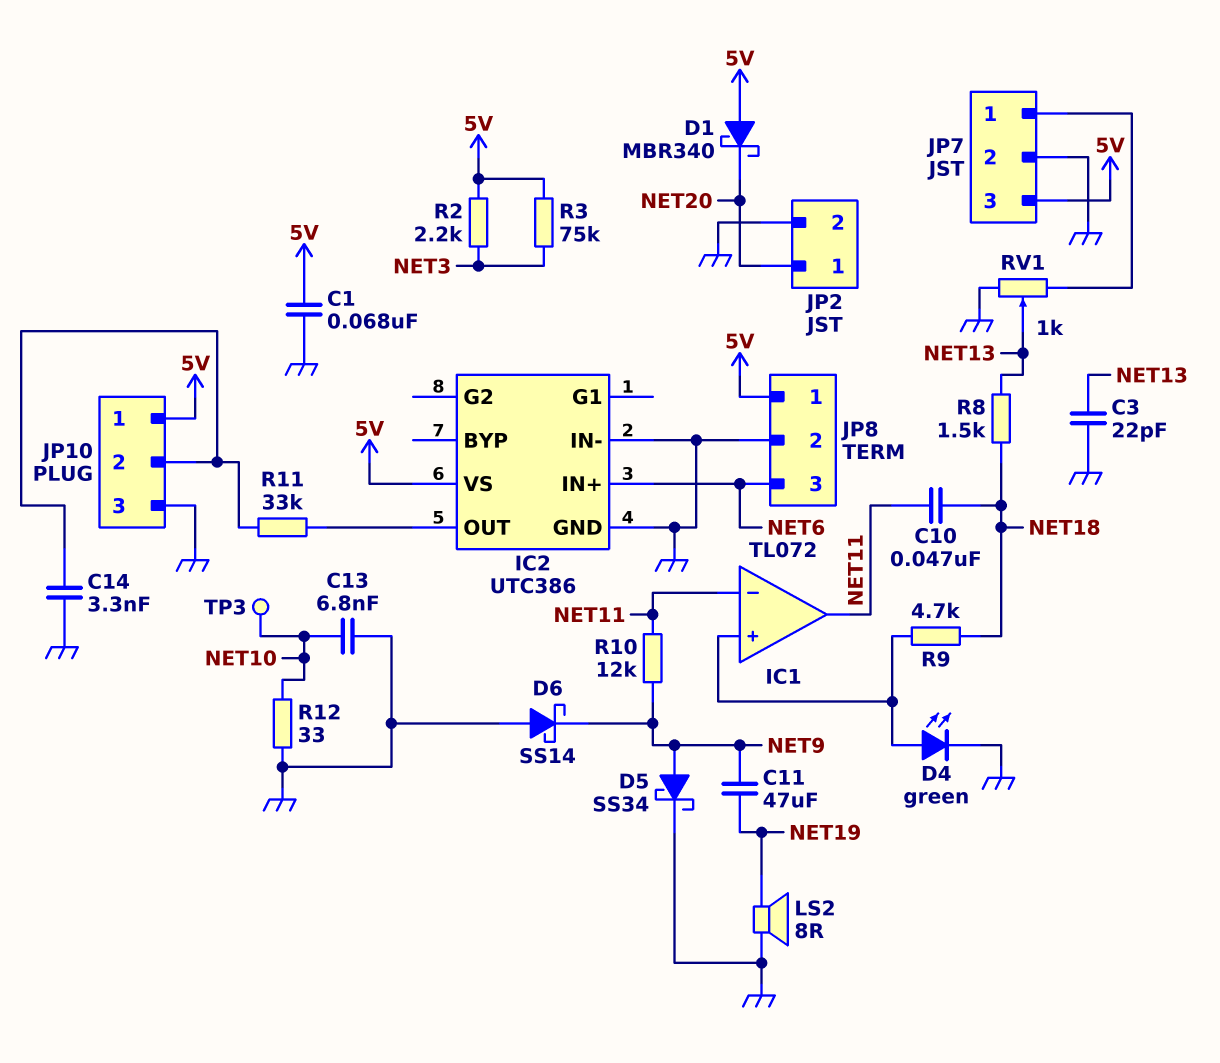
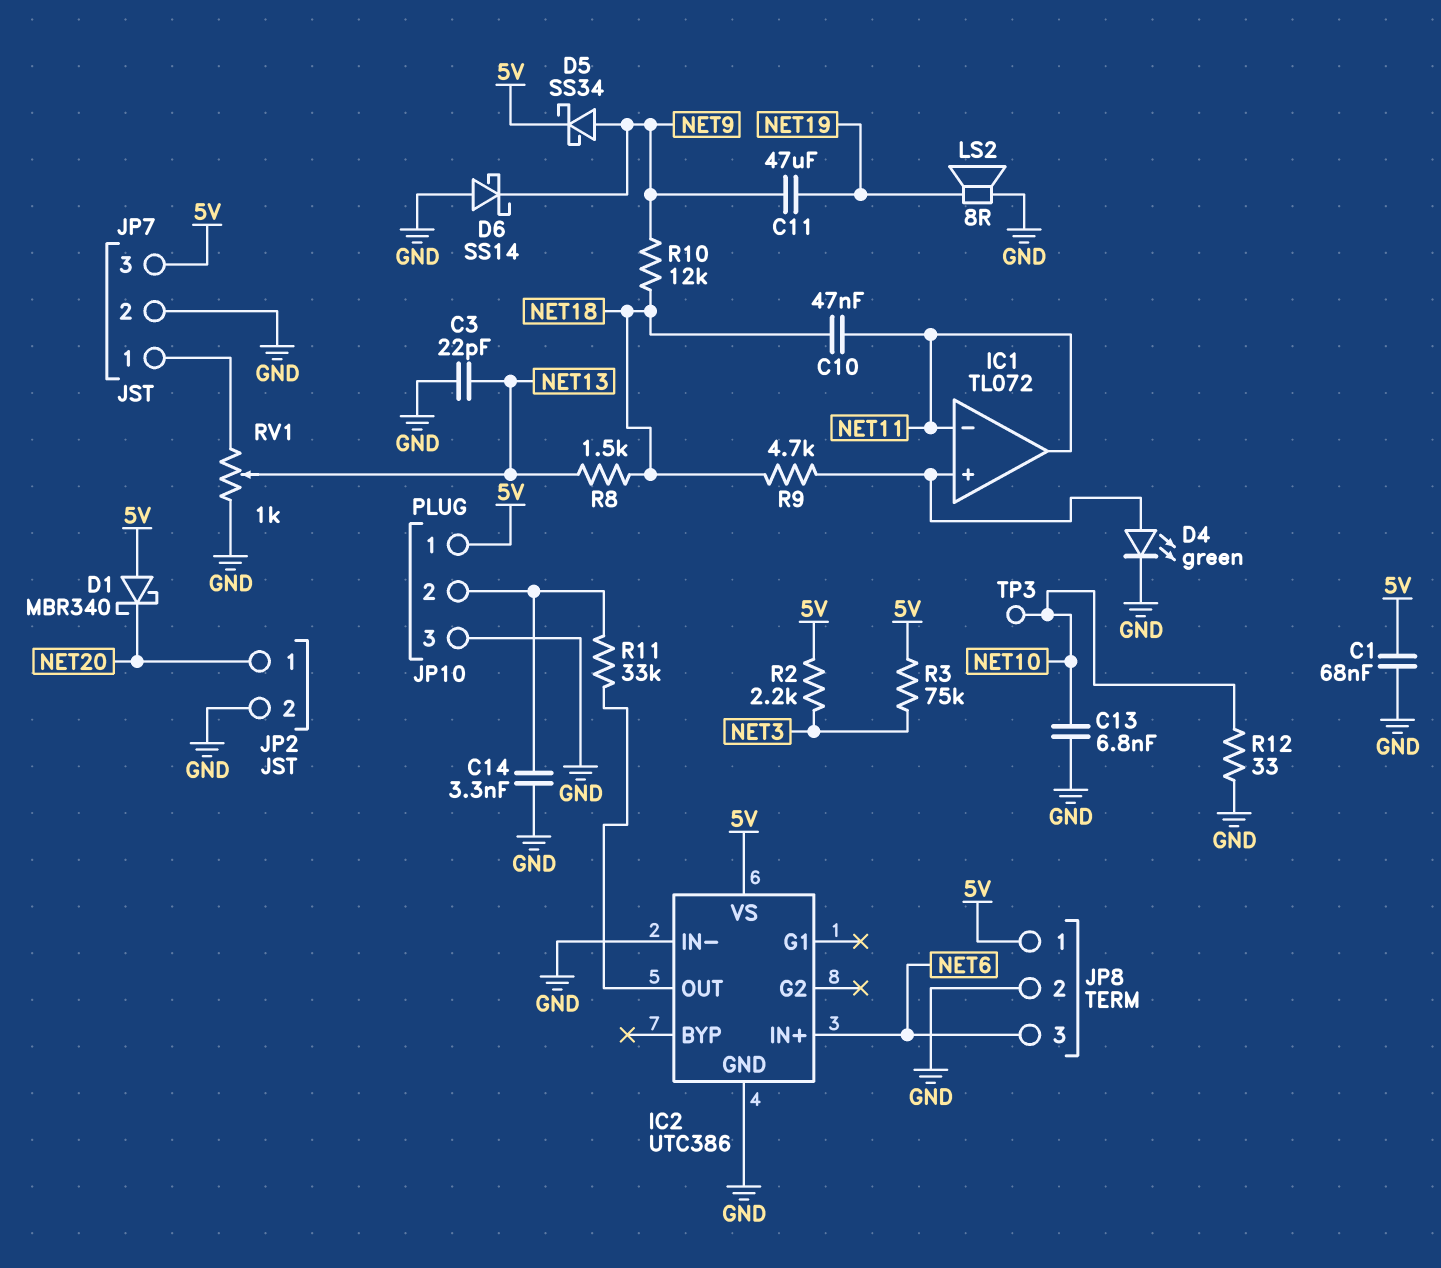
D5: schottky SS34 (A NET9, K GND) -> schottky SS34 (A NET9, K 5V)
R10: 12k (NET9, NET11) -> 12k (NET9, NET18)

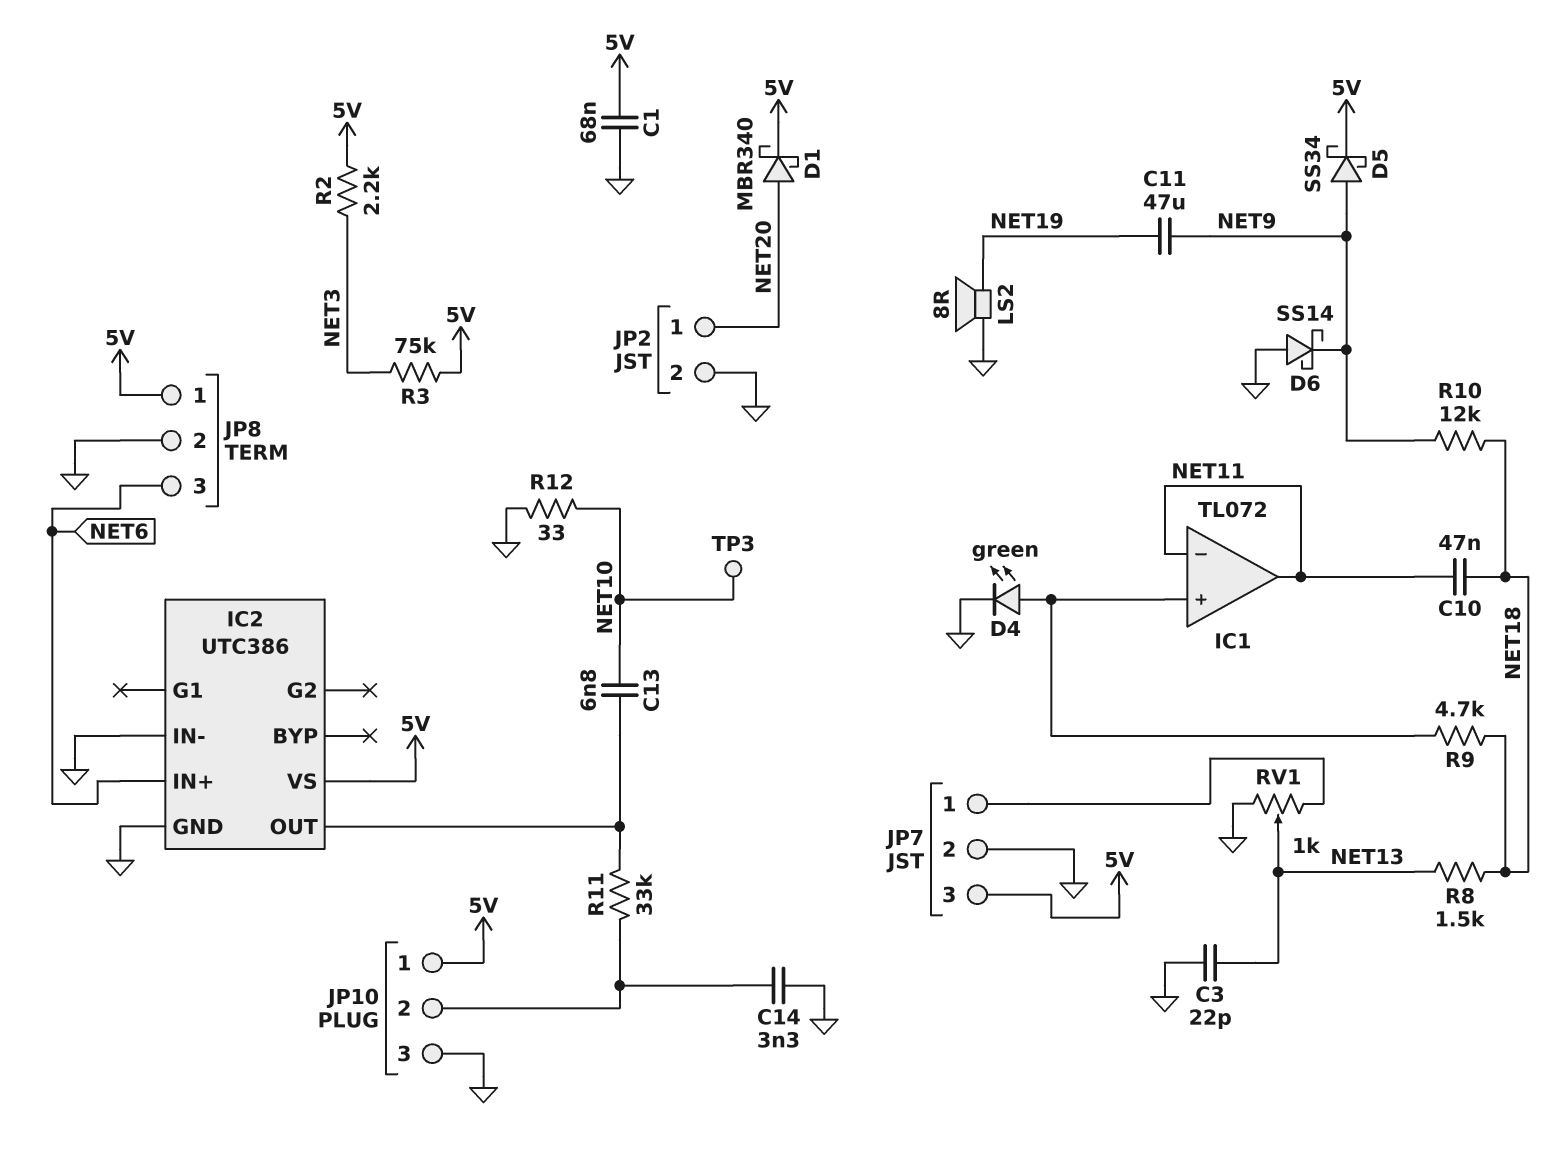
C13: 6.8nF (GND, NET10) -> 6.8nF (IC2/OUT, NET10)
D1: schottky MBR340 (A 5V, K NET20) -> schottky MBR340 (A NET20, K 5V)

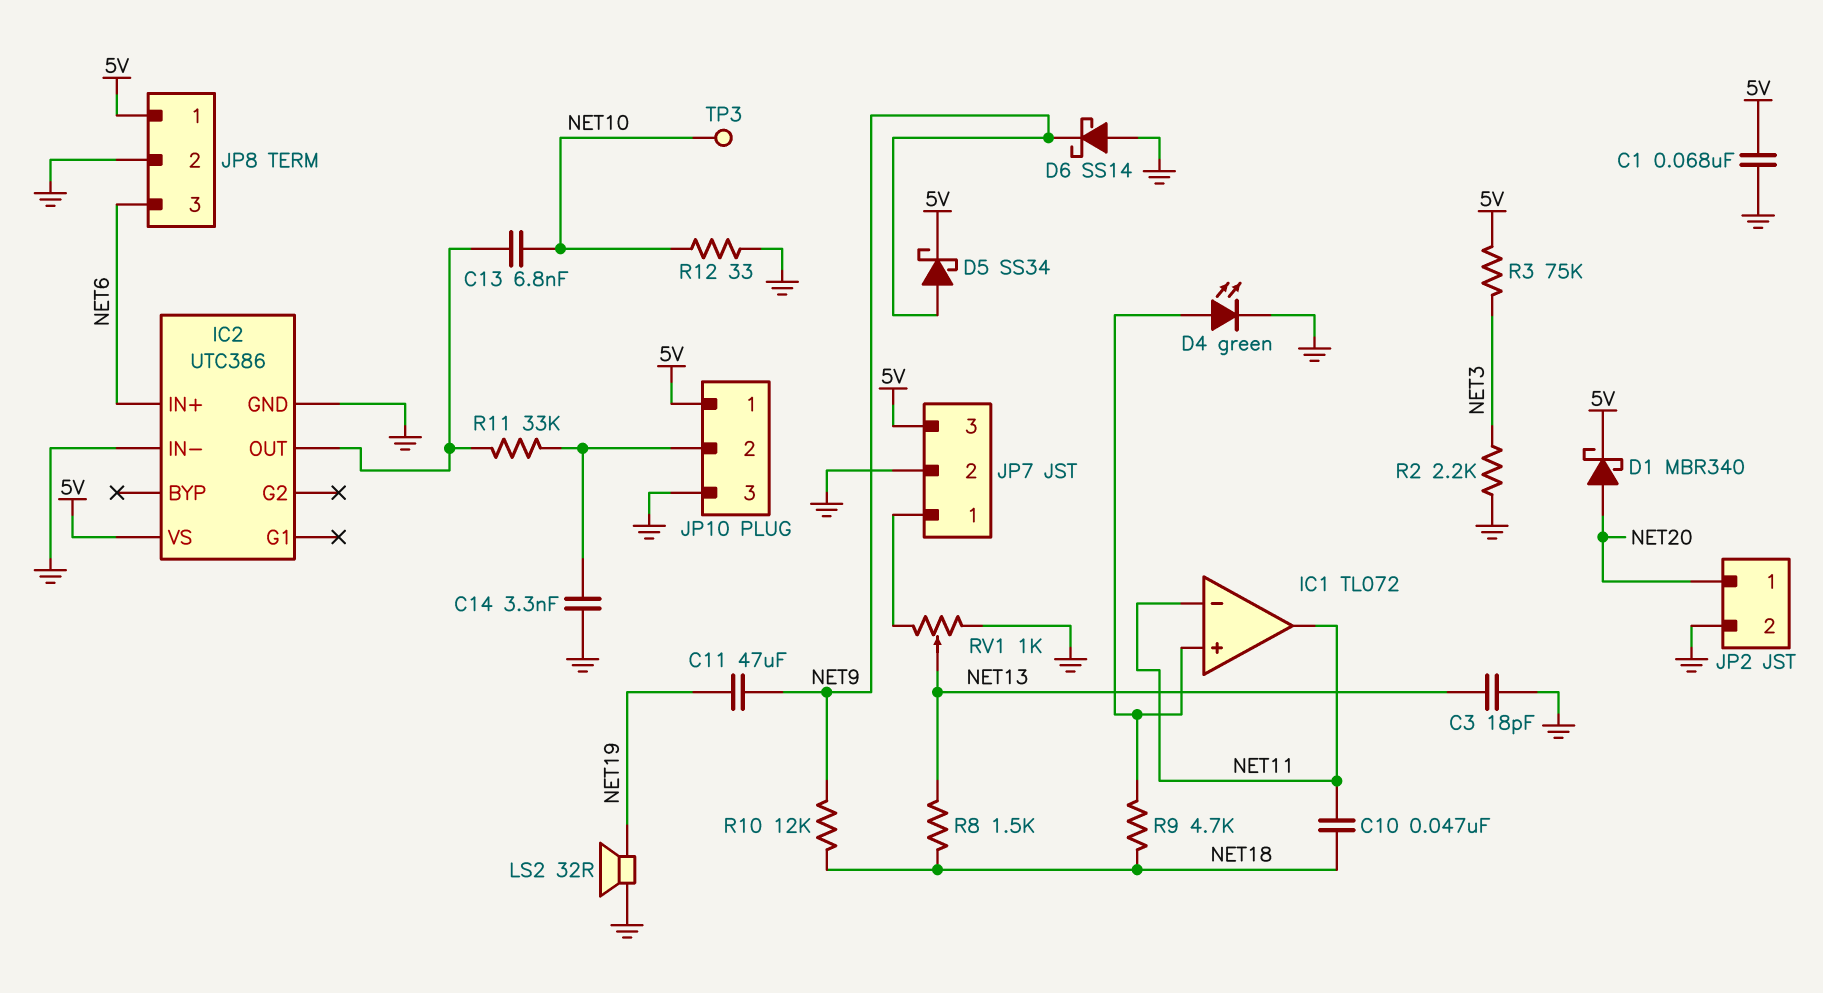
C3: 22pF (GND, NET13) -> 18pF (GND, NET13)
LS2: speaker 8R (GND, NET19) -> speaker 32R (GND, NET19)
R2: 2.2k (5V, NET3) -> 2.2k (GND, NET3)

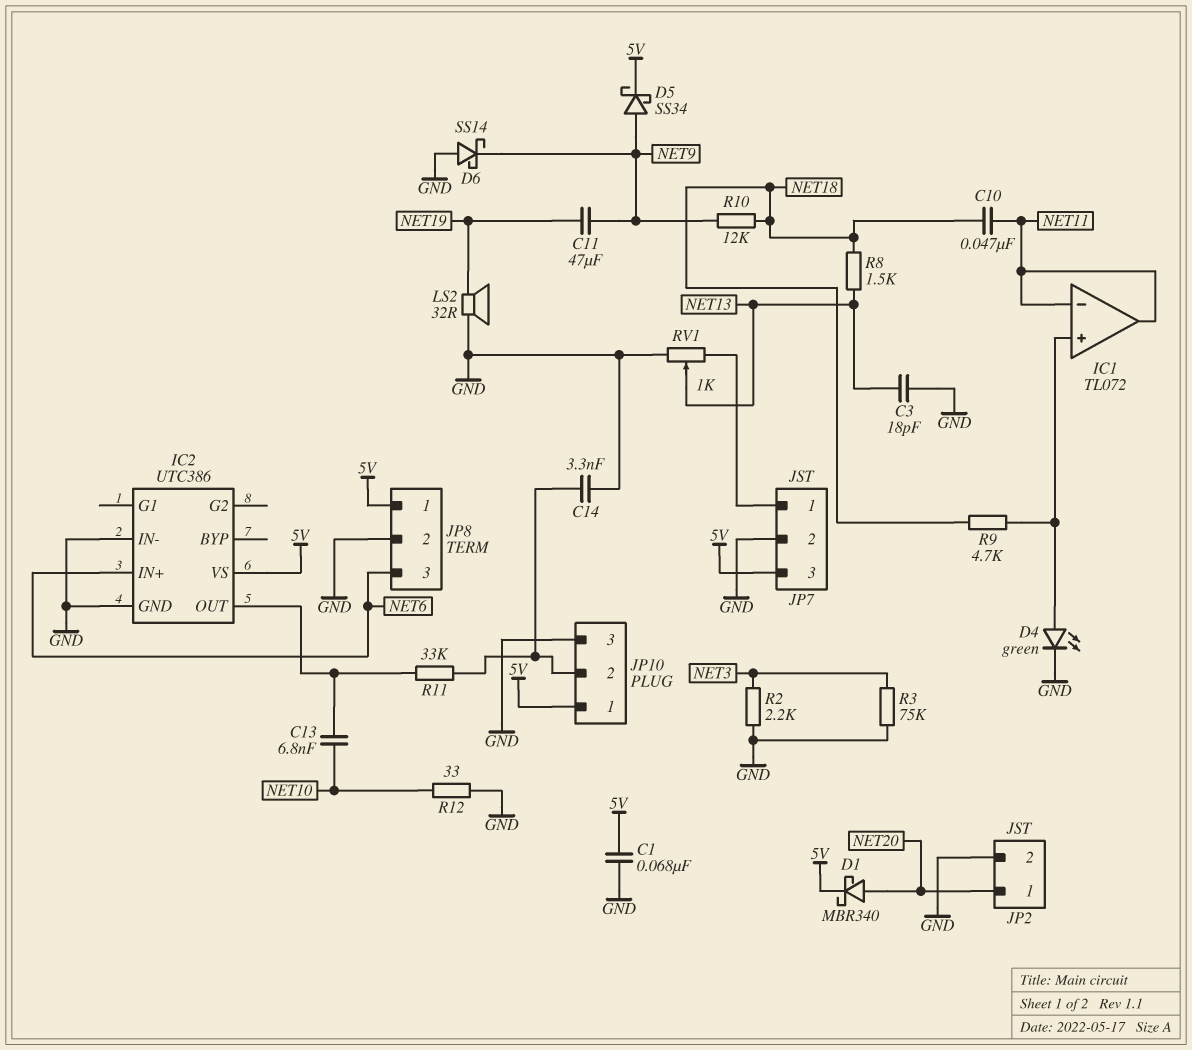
R3: 75k (5V, NET3) -> 75k (GND, NET3)
TP3: test point (NET10) -> none

